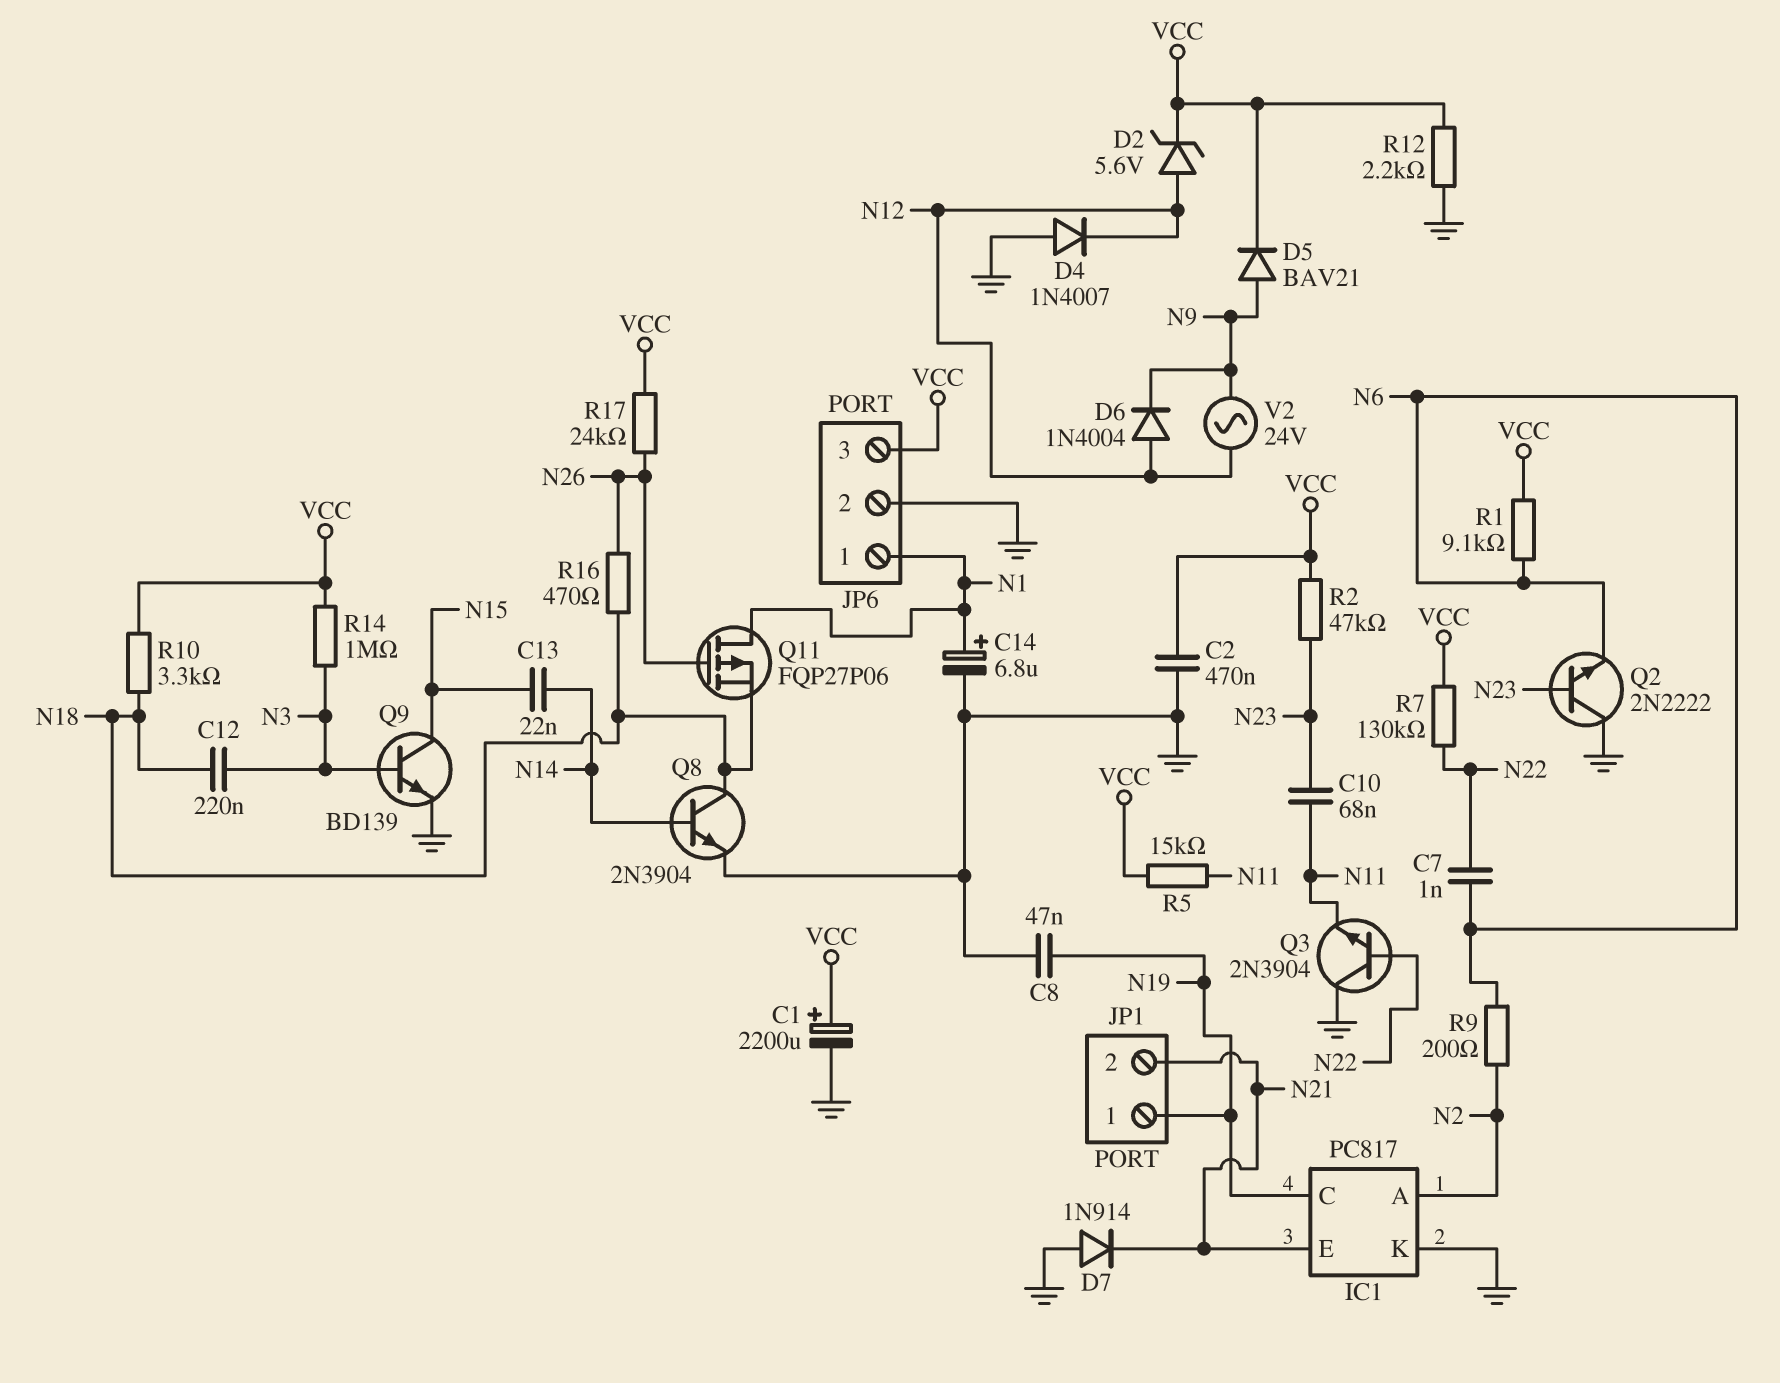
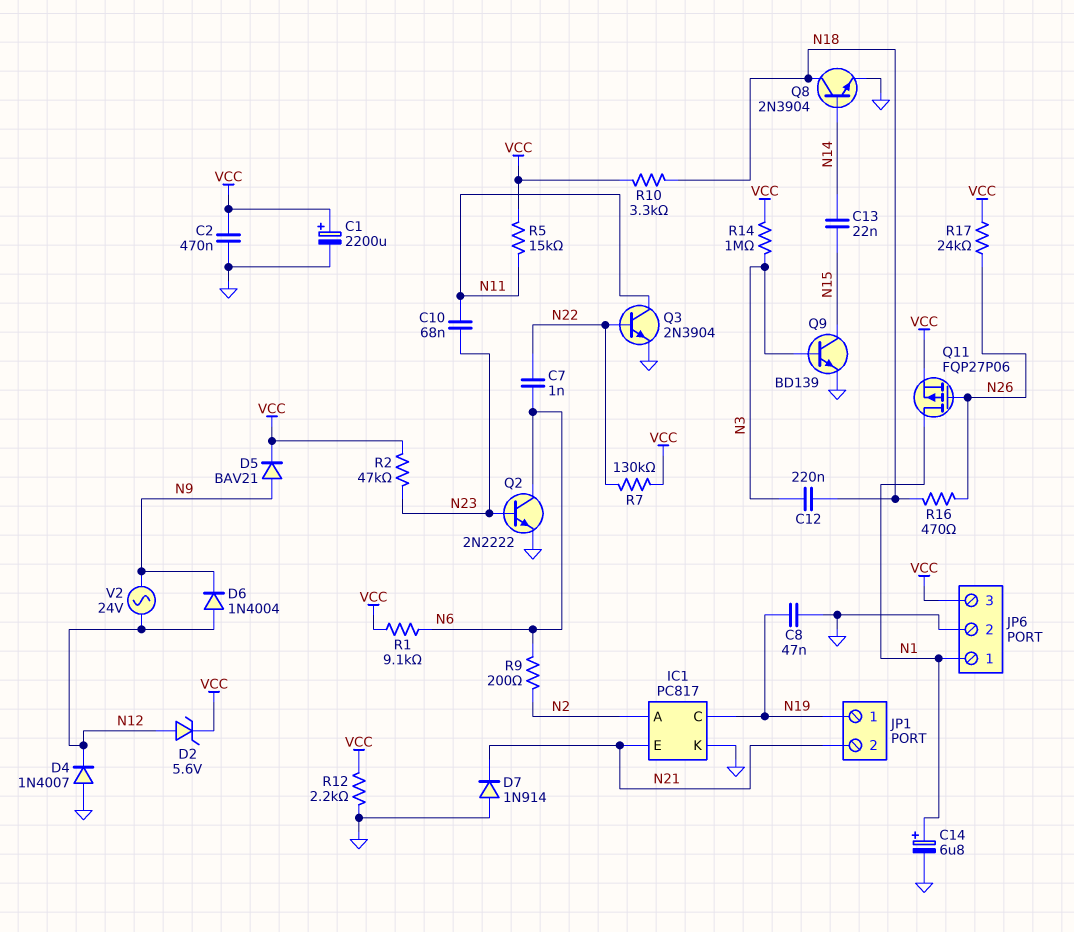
Q2: NPN 2N2222 (B N23, C GND, E N6) -> NPN 2N2222 (B N23, C N6, E GND)
Q3: NPN 2N3904 (B N22, C GND, E N11) -> NPN 2N3904 (B N22, C N11, E GND)
Q11: PMOS FQP27P06 (G N26, D N1, S N18) -> PMOS FQP27P06 (G N26, D N1, S VCC)

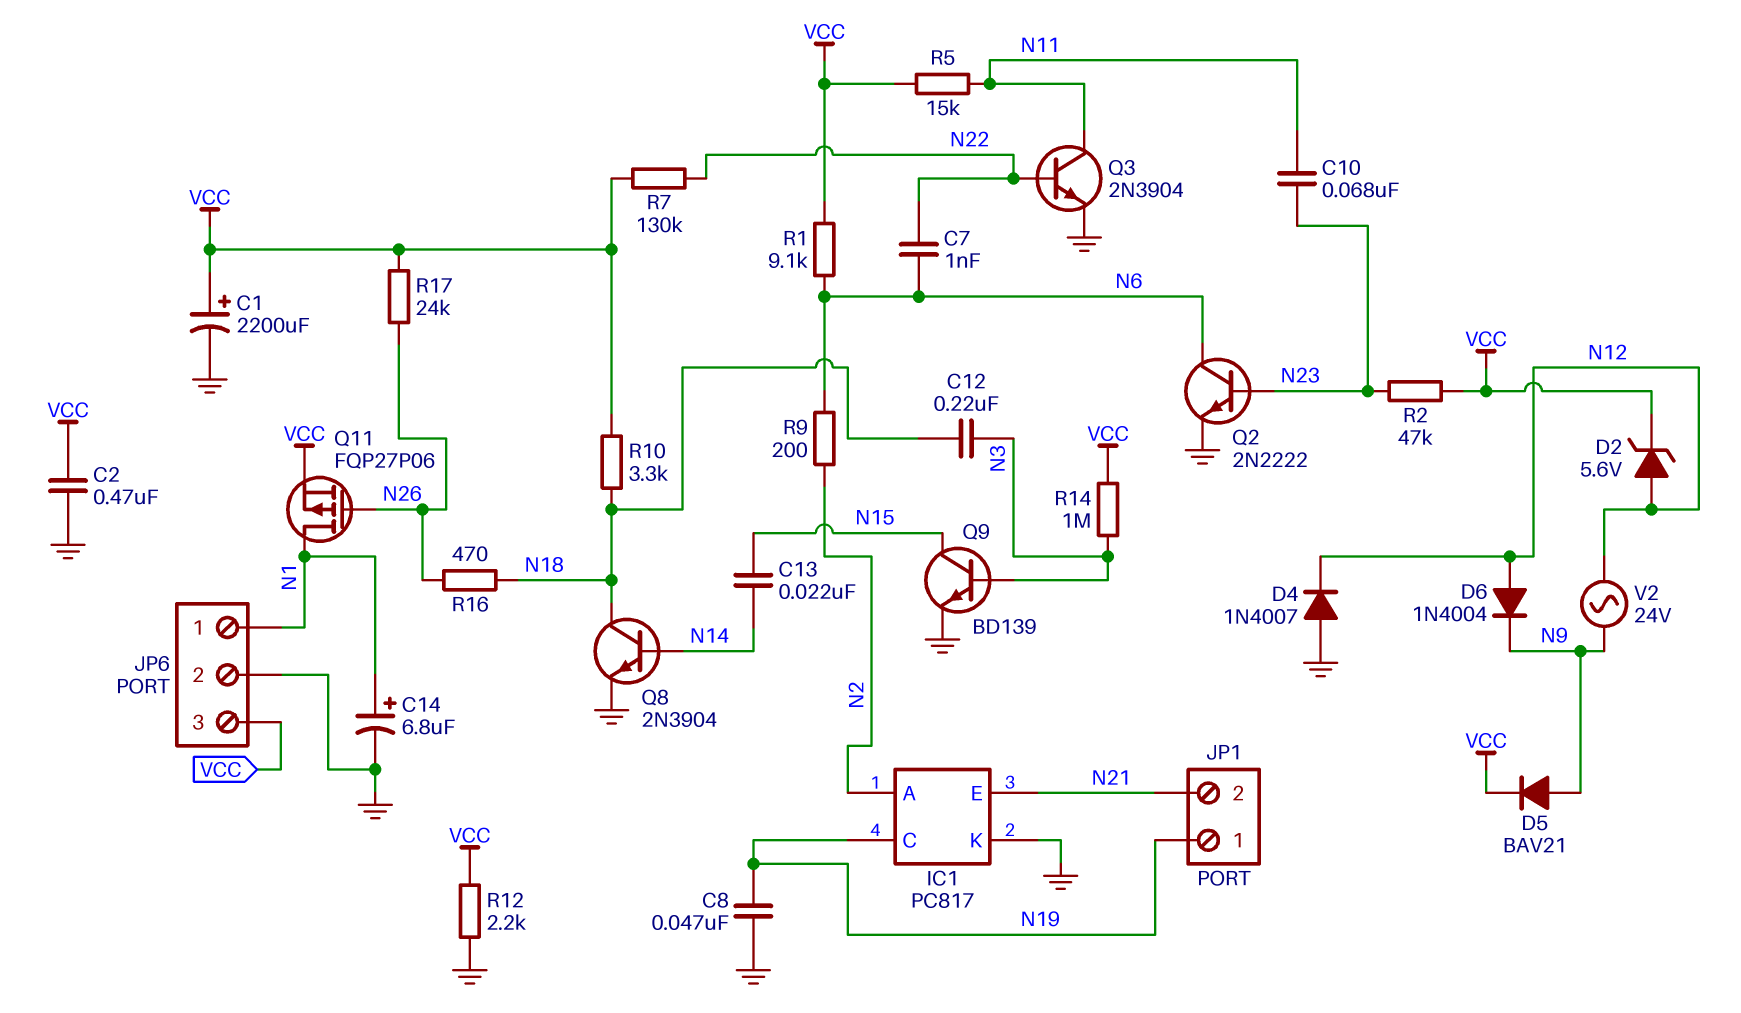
D7: diode 1N914 (A GND, K N21) -> none

